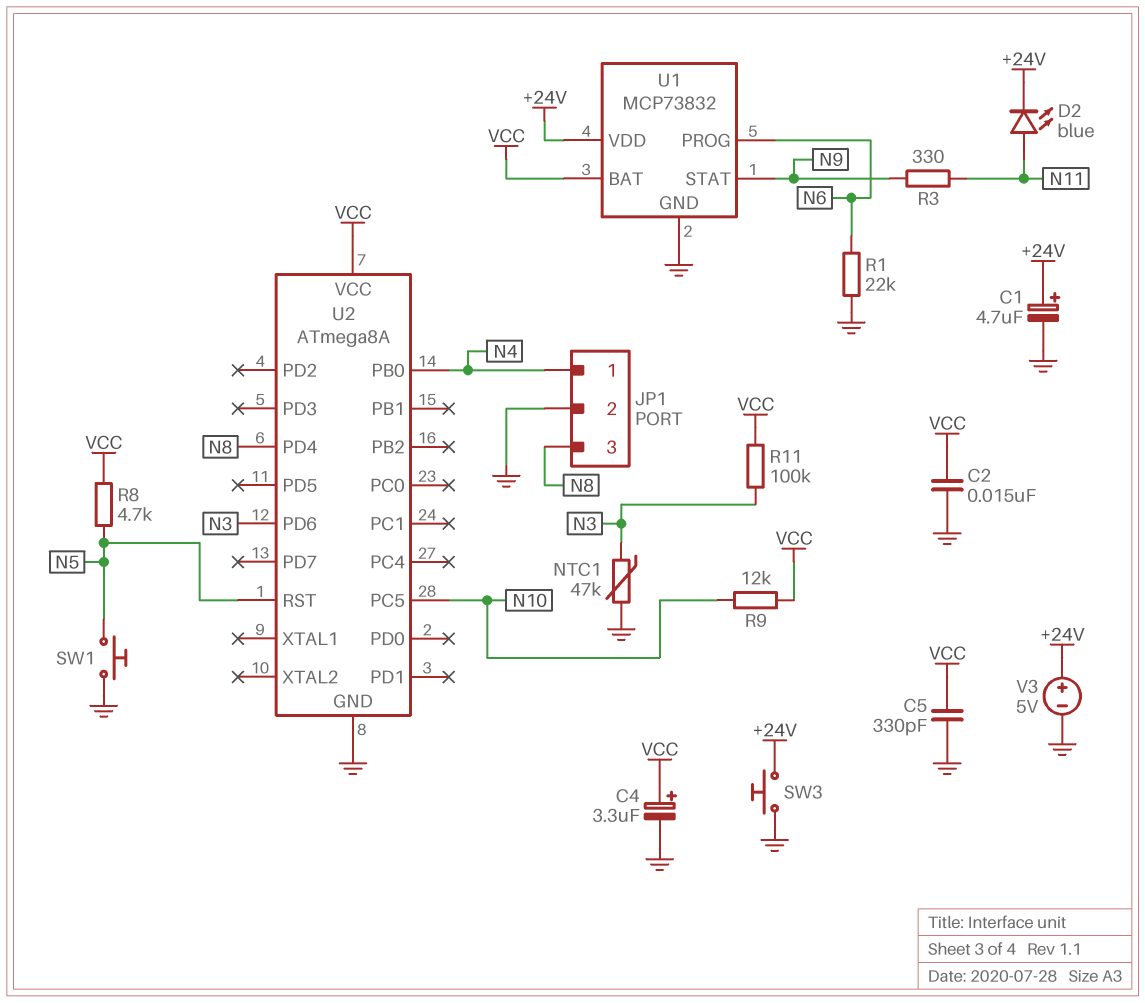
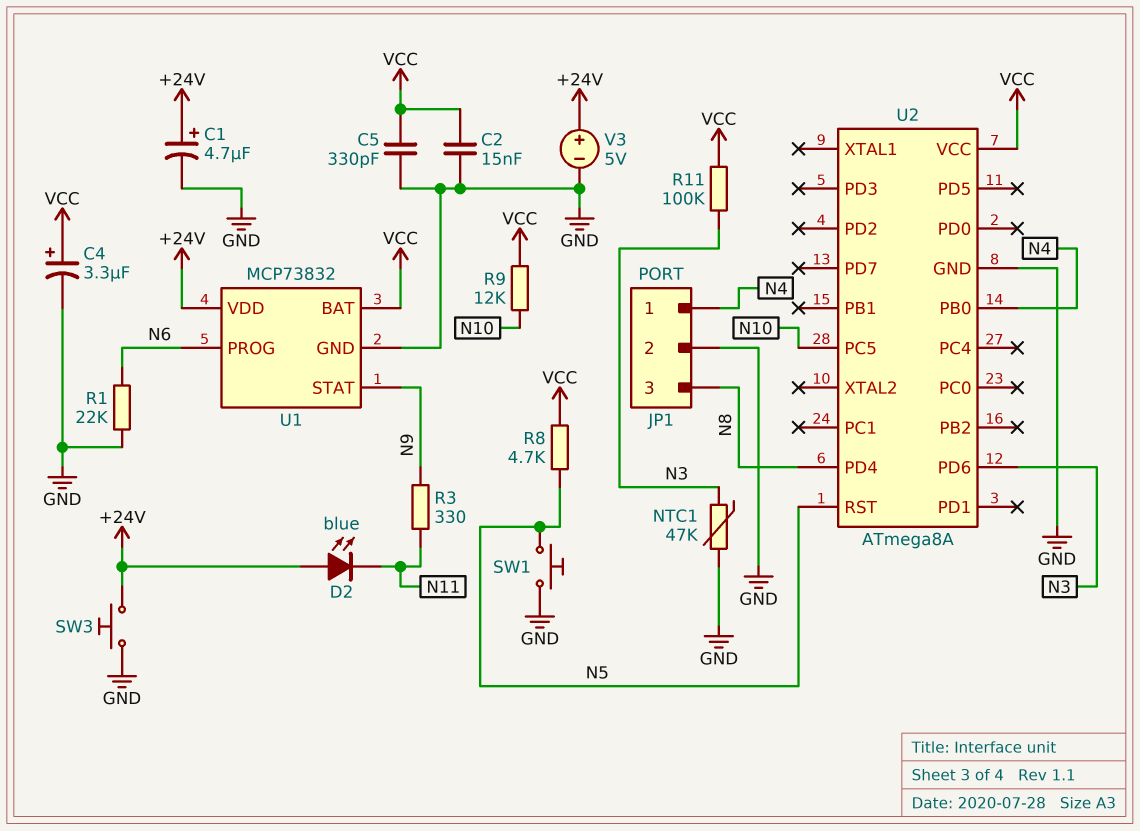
D2: LED blue (A N11, K +24V) -> LED blue (A +24V, K N11)

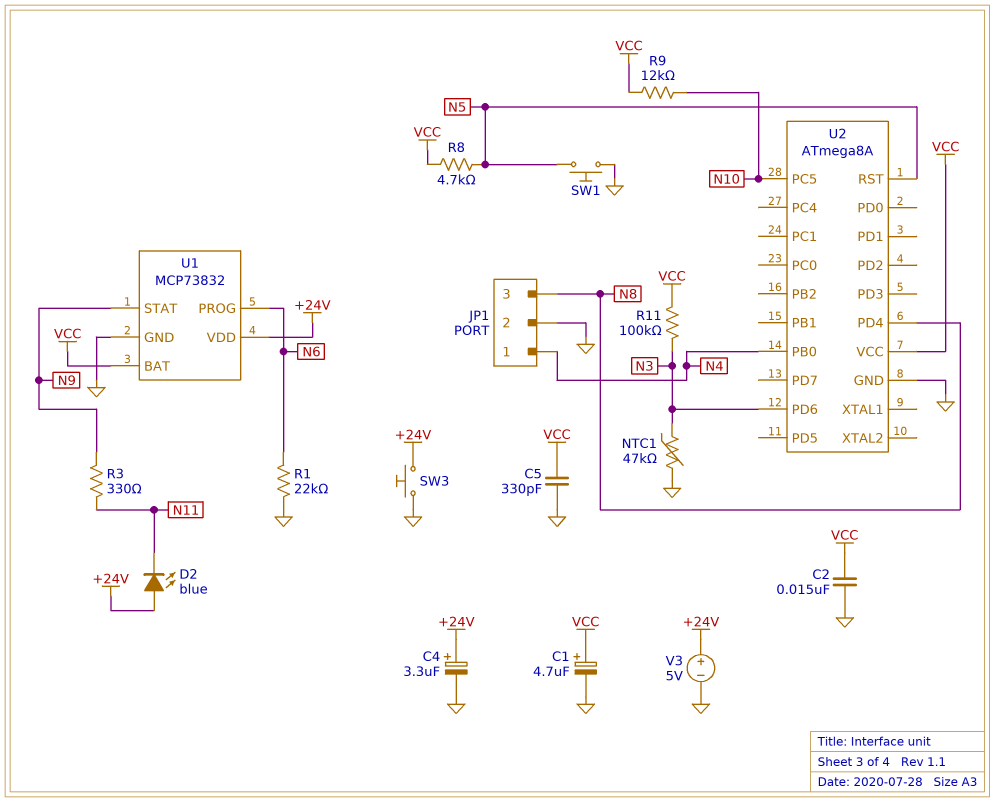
C1: 4.7uF (plus +24V, minus GND) -> 4.7uF (plus VCC, minus GND)
C4: 3.3uF (plus VCC, minus GND) -> 3.3uF (plus +24V, minus GND)

